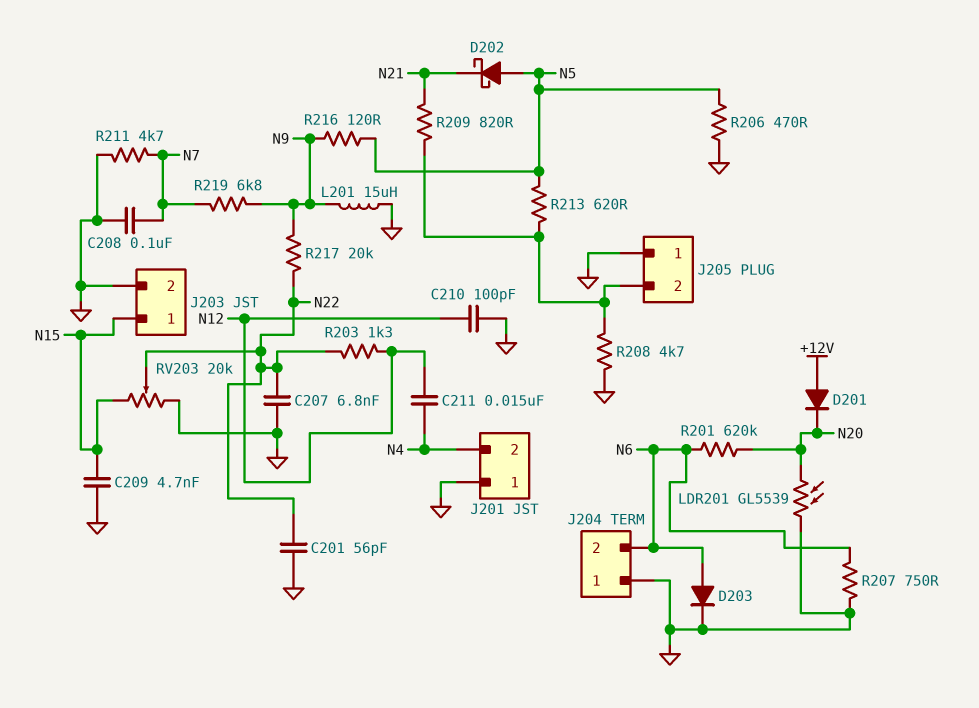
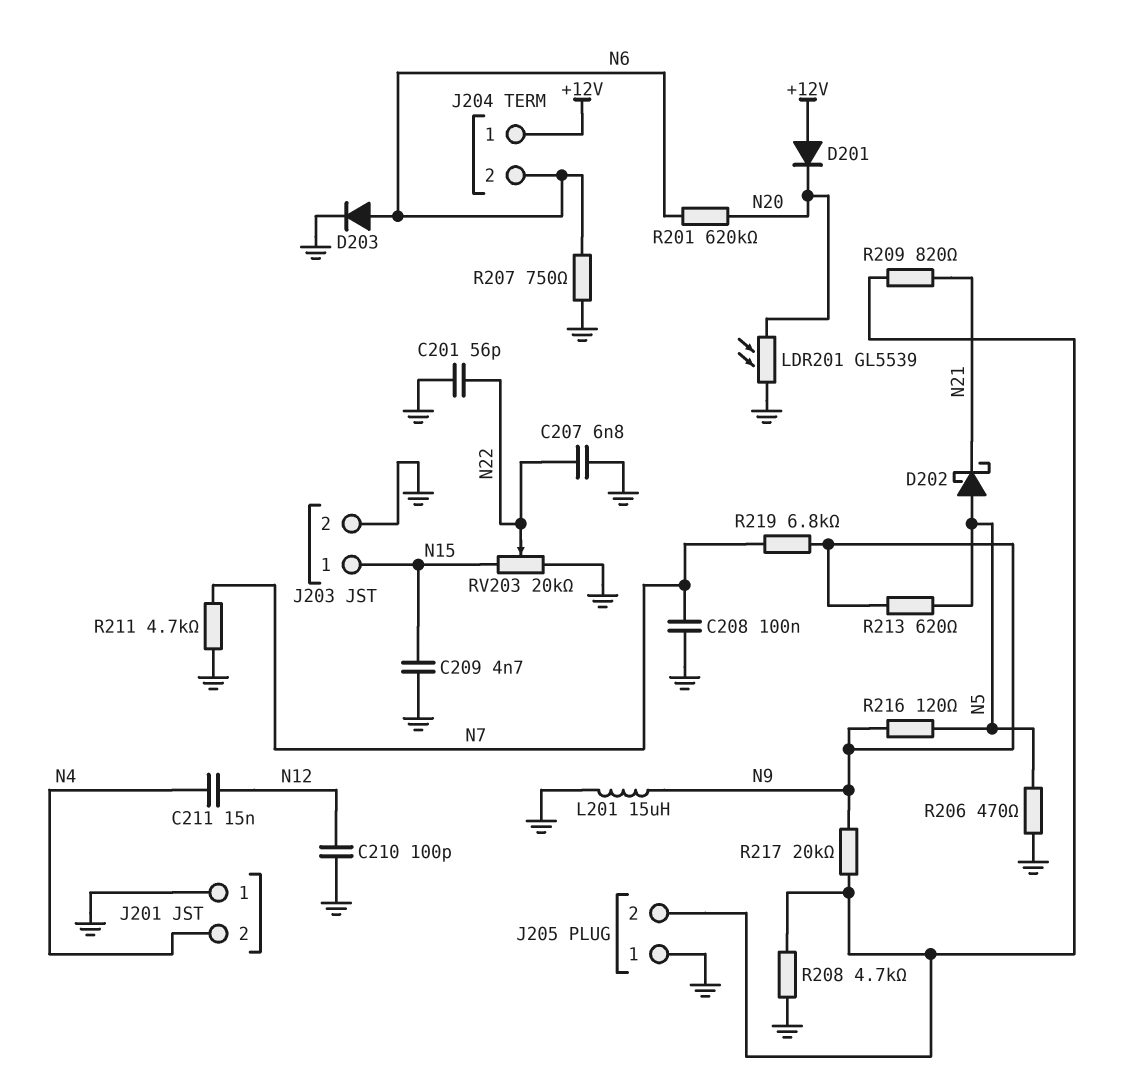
J204 pin 1: GND -> +12V
R203: 1.3k (N12, N22) -> none
R213: 620 (J205/2, N5) -> 620 (N5, N9)
R217: 20k (N9, N22) -> 20k (J205/2, N9)

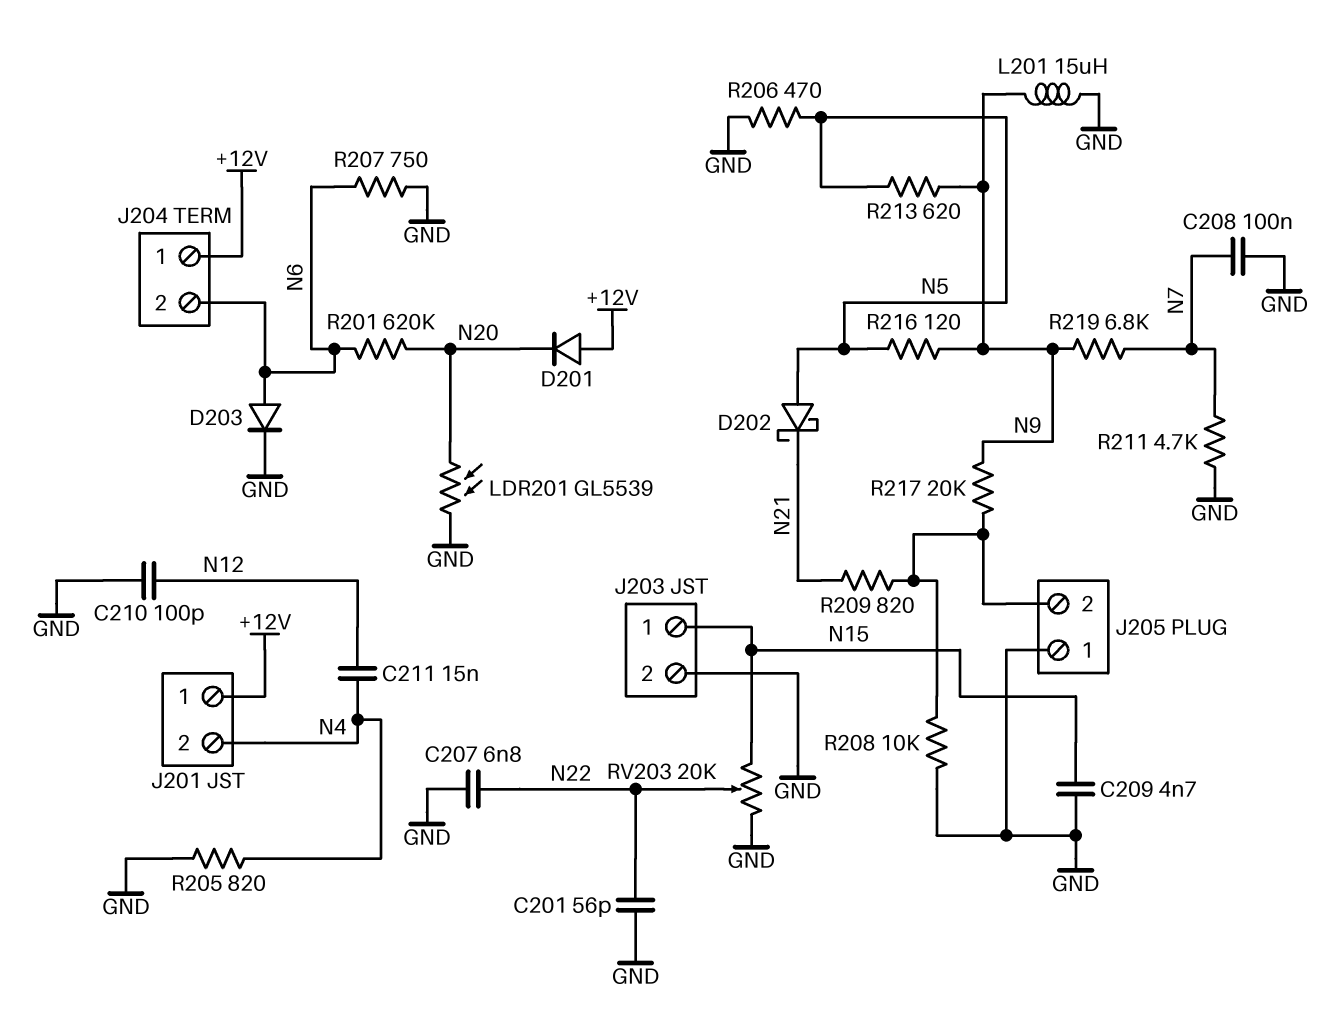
J201 pin 1: GND -> +12V
R205: none -> 820 (GND, N4)
R208: 4.7k (GND, J205/2) -> 10k (GND, J205/2)

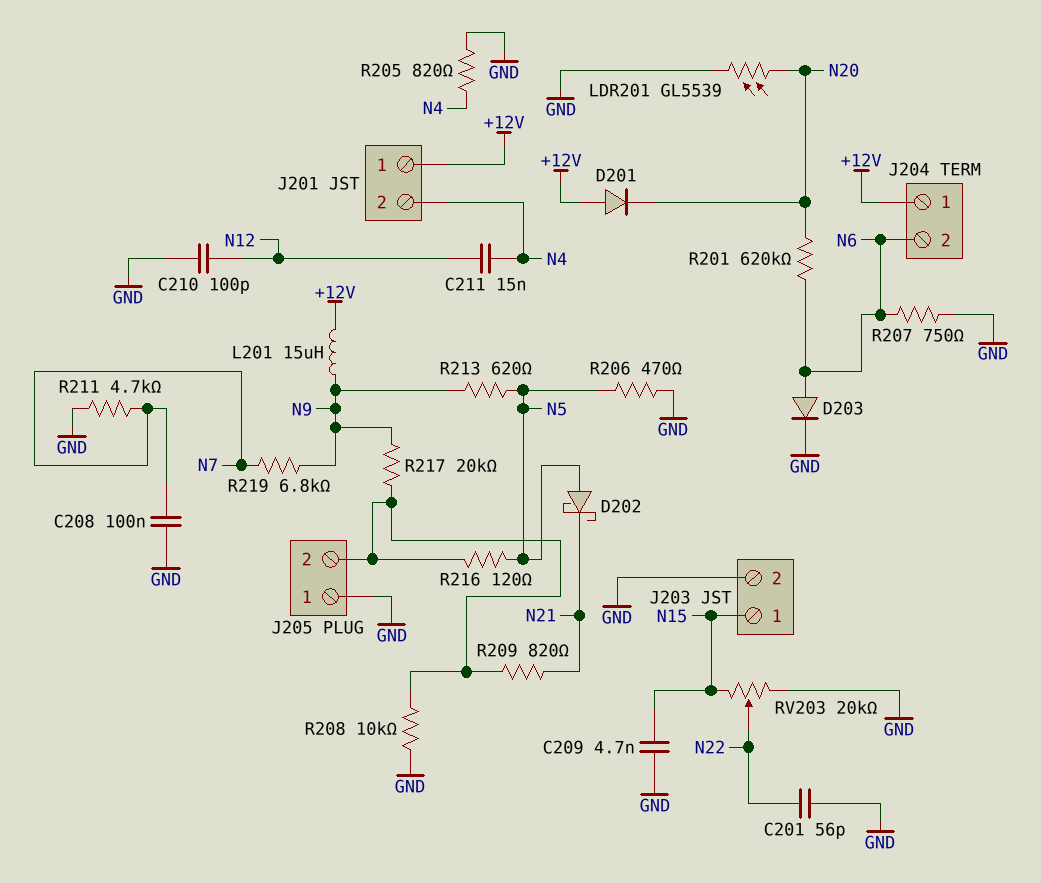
C207: 6.8nF (GND, N22) -> none
L201: 15uH (GND, N9) -> 15uH (+12V, N9)
R216: 120 (N5, N9) -> 120 (J205/2, N5)

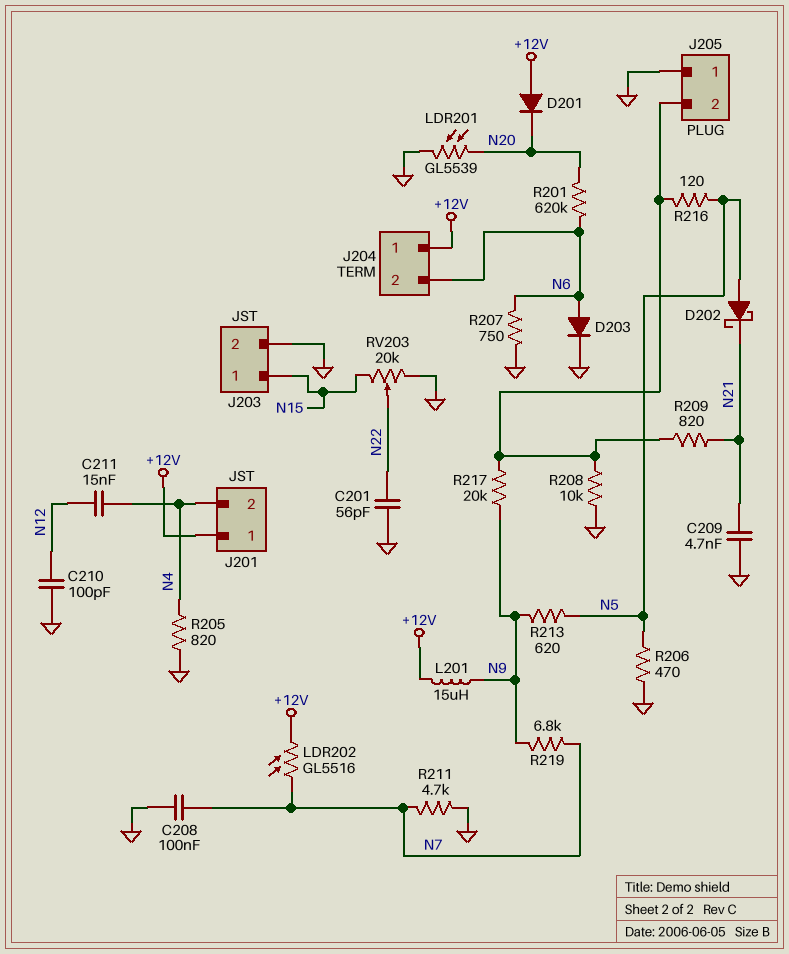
C209: 4.7nF (GND, N15) -> 4.7nF (GND, N21)
LDR202: none -> GL5516 (+12V, N7)

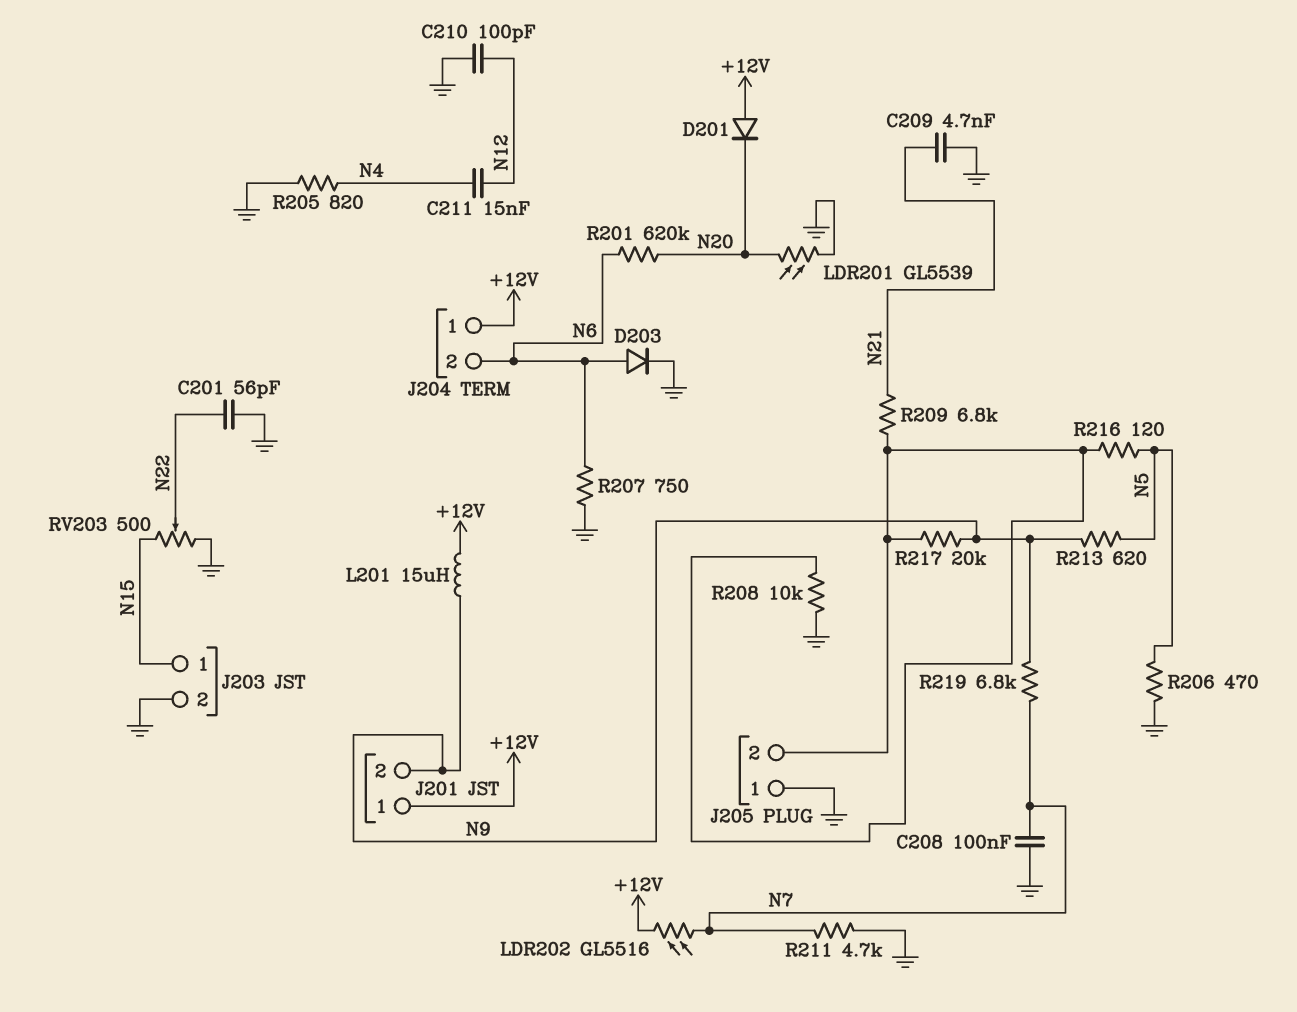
D202: schottky (A N5, K N21) -> none
J201 pin 2: N4 -> N9
R209: 820 (J205/2, N21) -> 6.8k (J205/2, N21)
RV203: 20k (GND, N15, wiper N22) -> 500 (GND, N15, wiper N22)

